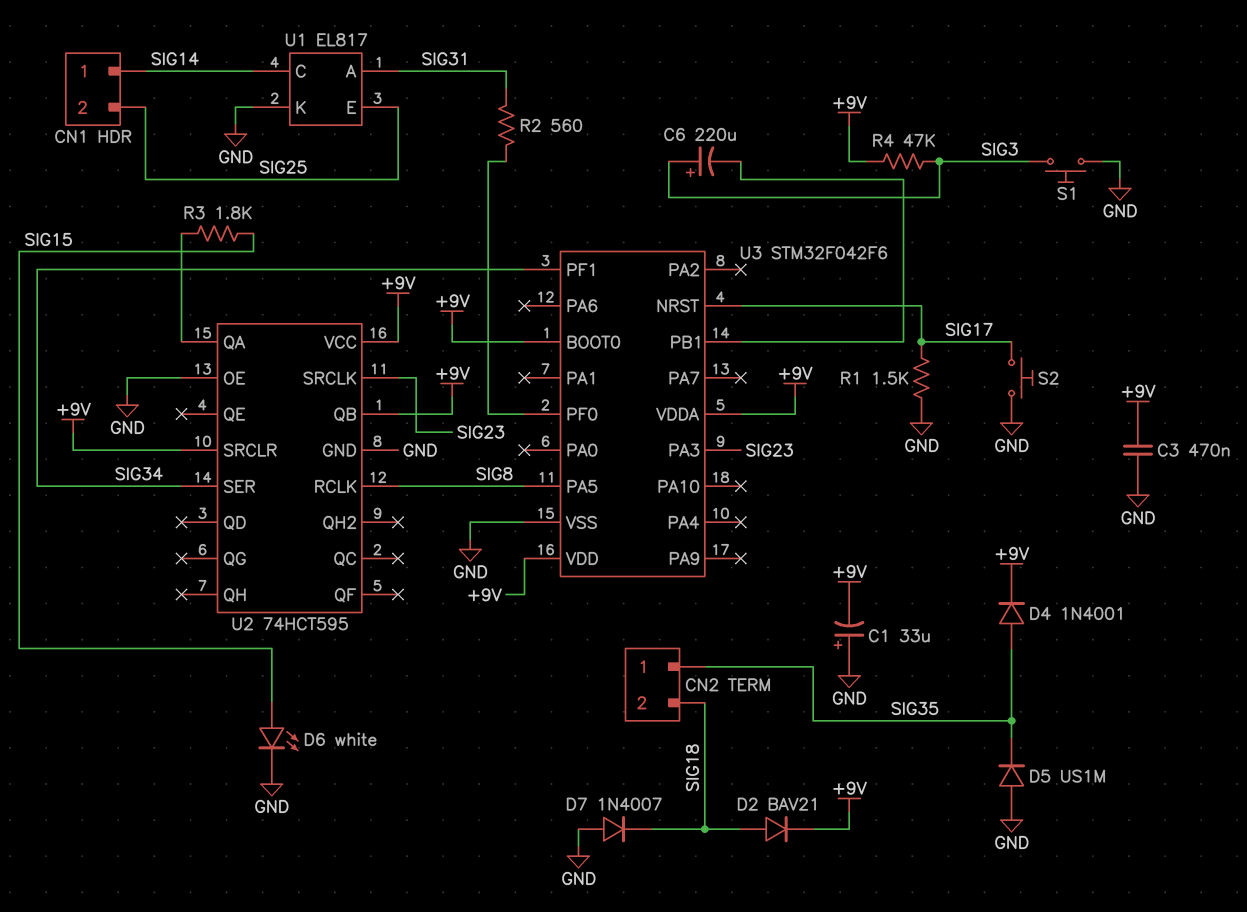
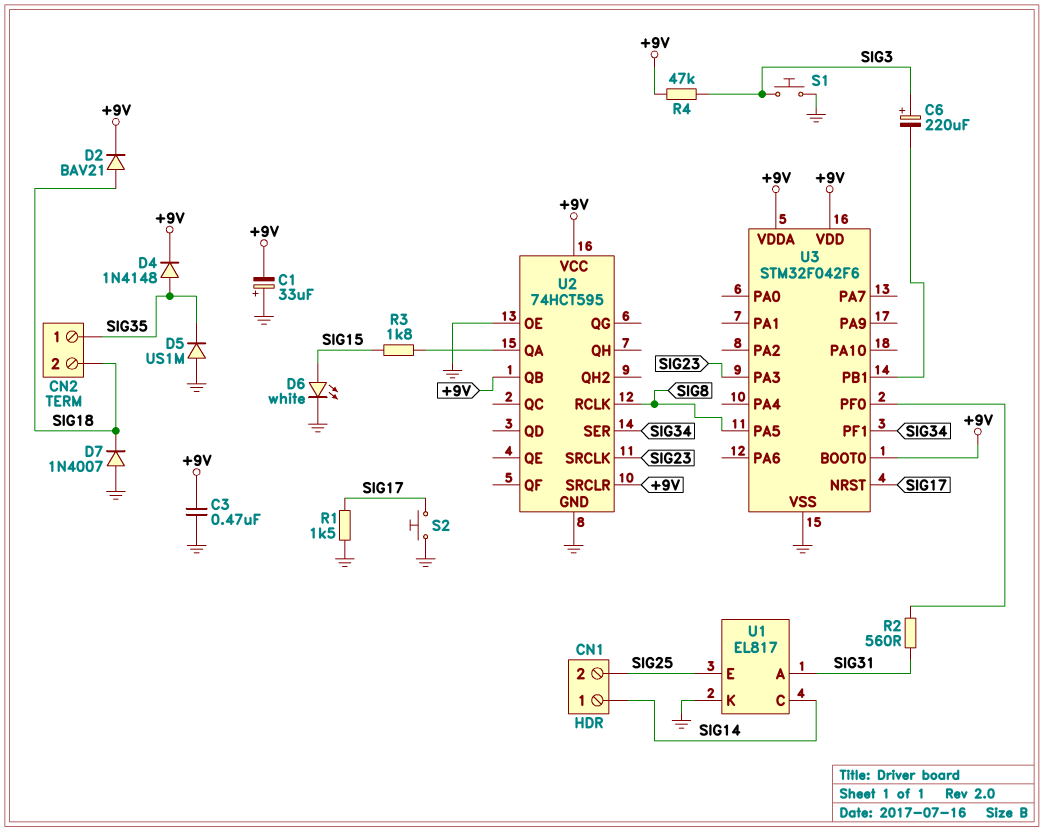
D4: diode 1N4001 (A SIG35, K +9V) -> diode 1N4148 (A SIG35, K +9V)

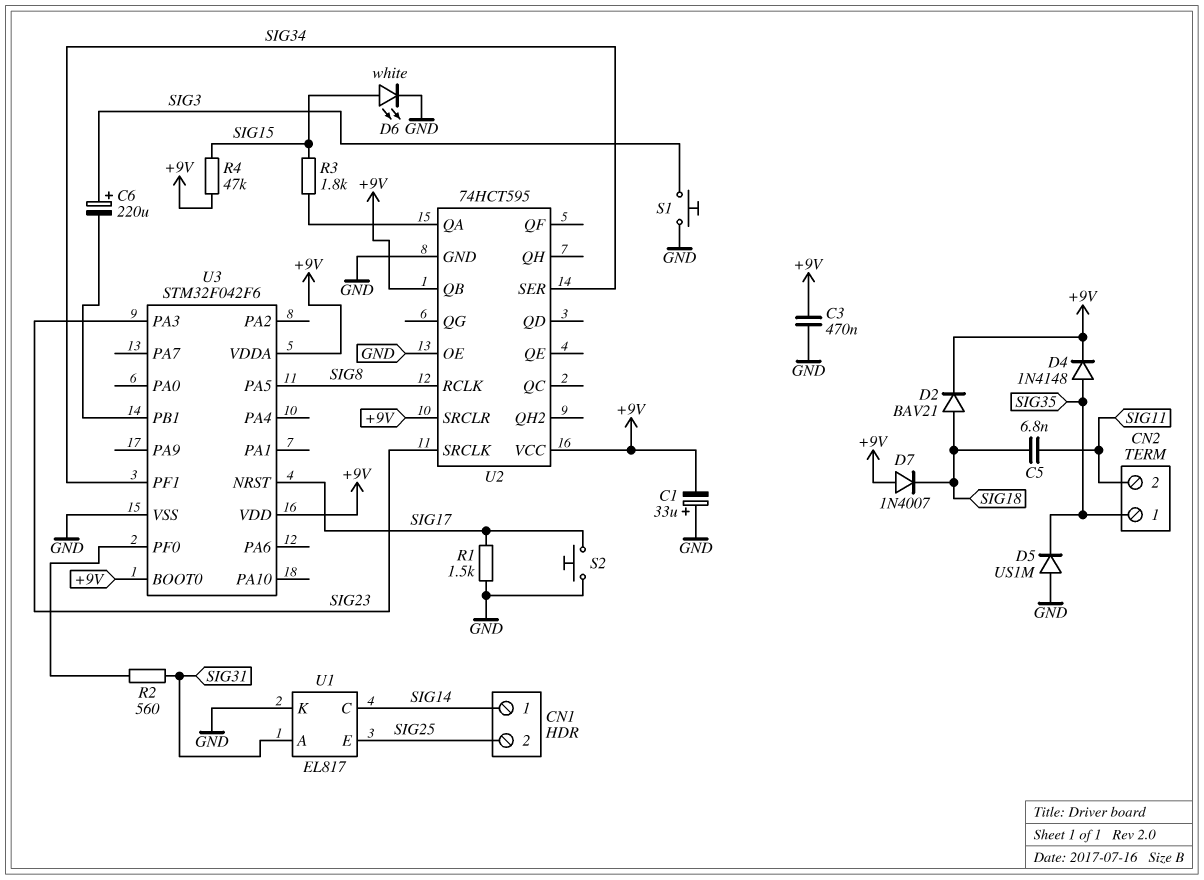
C5: none -> 6.8nF (SIG11, SIG18)
CN2 pin 2: SIG18 -> SIG11
D7: diode 1N4007 (A GND, K SIG18) -> diode 1N4007 (A +9V, K SIG18)
R4: 47k (+9V, SIG3) -> 47k (+9V, SIG15)

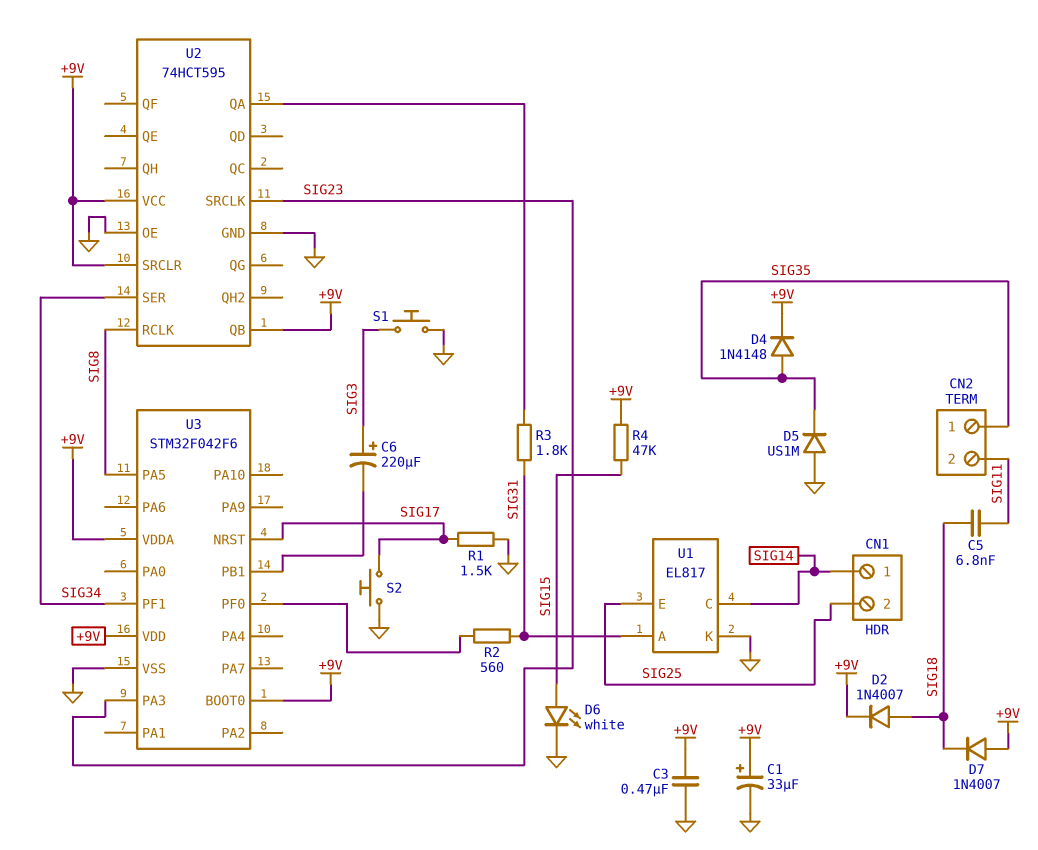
C1: 33uF (plus GND, minus +9V) -> 33uF (plus +9V, minus GND)
D2: diode BAV21 (A SIG18, K +9V) -> diode 1N4007 (A SIG18, K +9V)
R3: 1.8k (SIG15, U2/QA) -> 1.8k (SIG31, U2/QA)

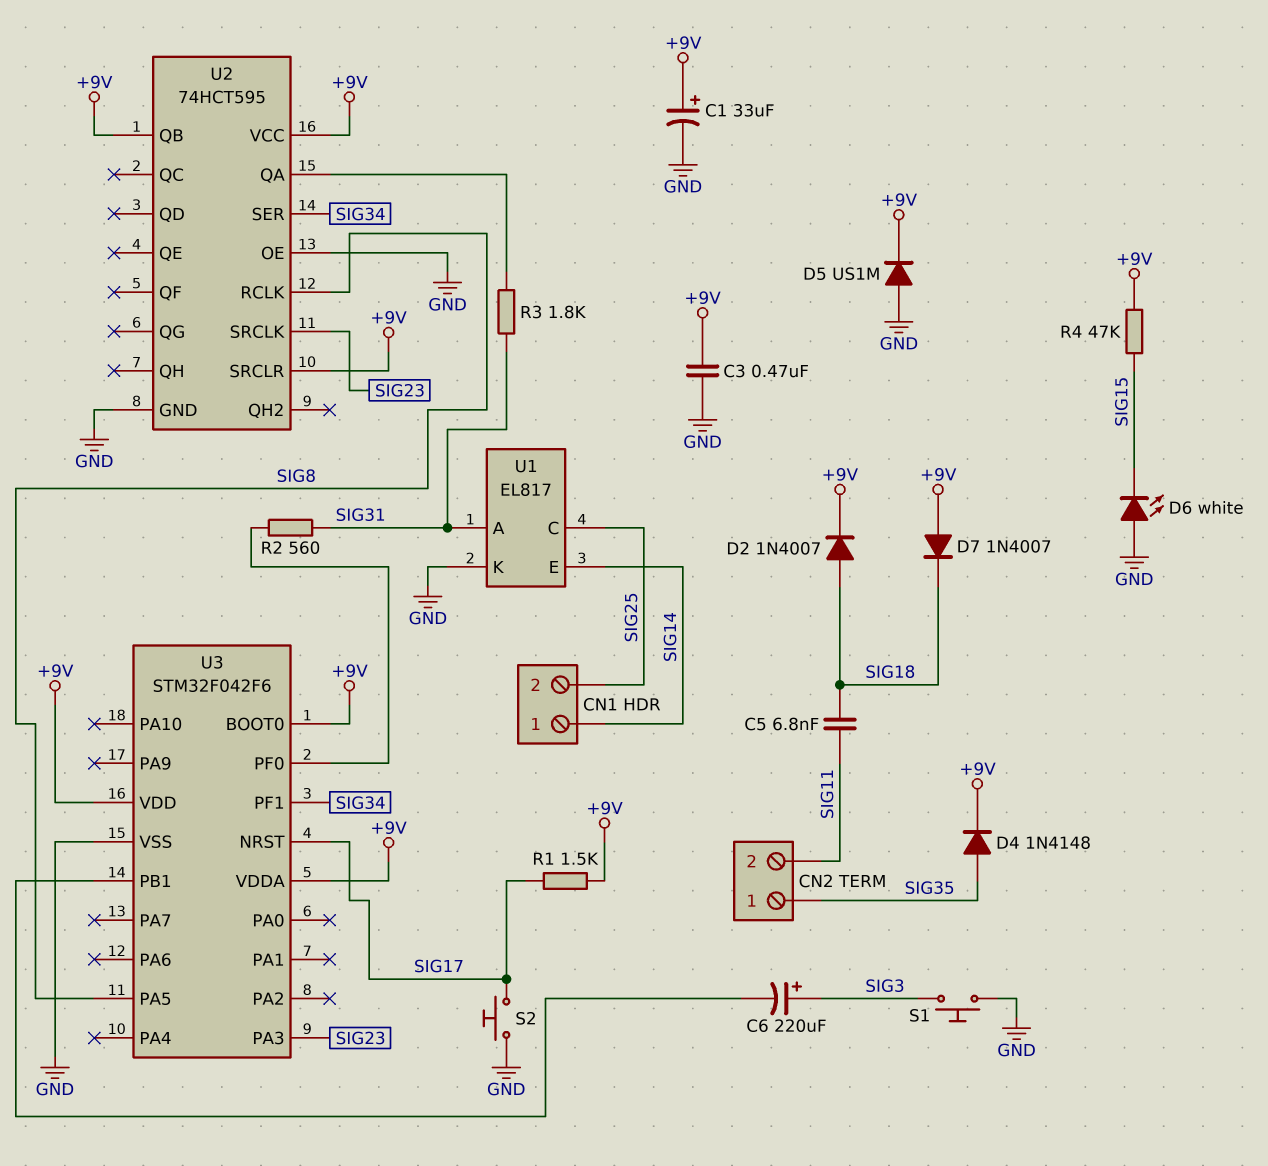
D5: diode US1M (A GND, K SIG35) -> diode US1M (A GND, K +9V)
D6: LED white (A SIG15, K GND) -> LED white (A GND, K SIG15)
R1: 1.5k (GND, SIG17) -> 1.5k (+9V, SIG17)
U1 pin C: SIG14 -> SIG25
U1 pin E: SIG25 -> SIG14

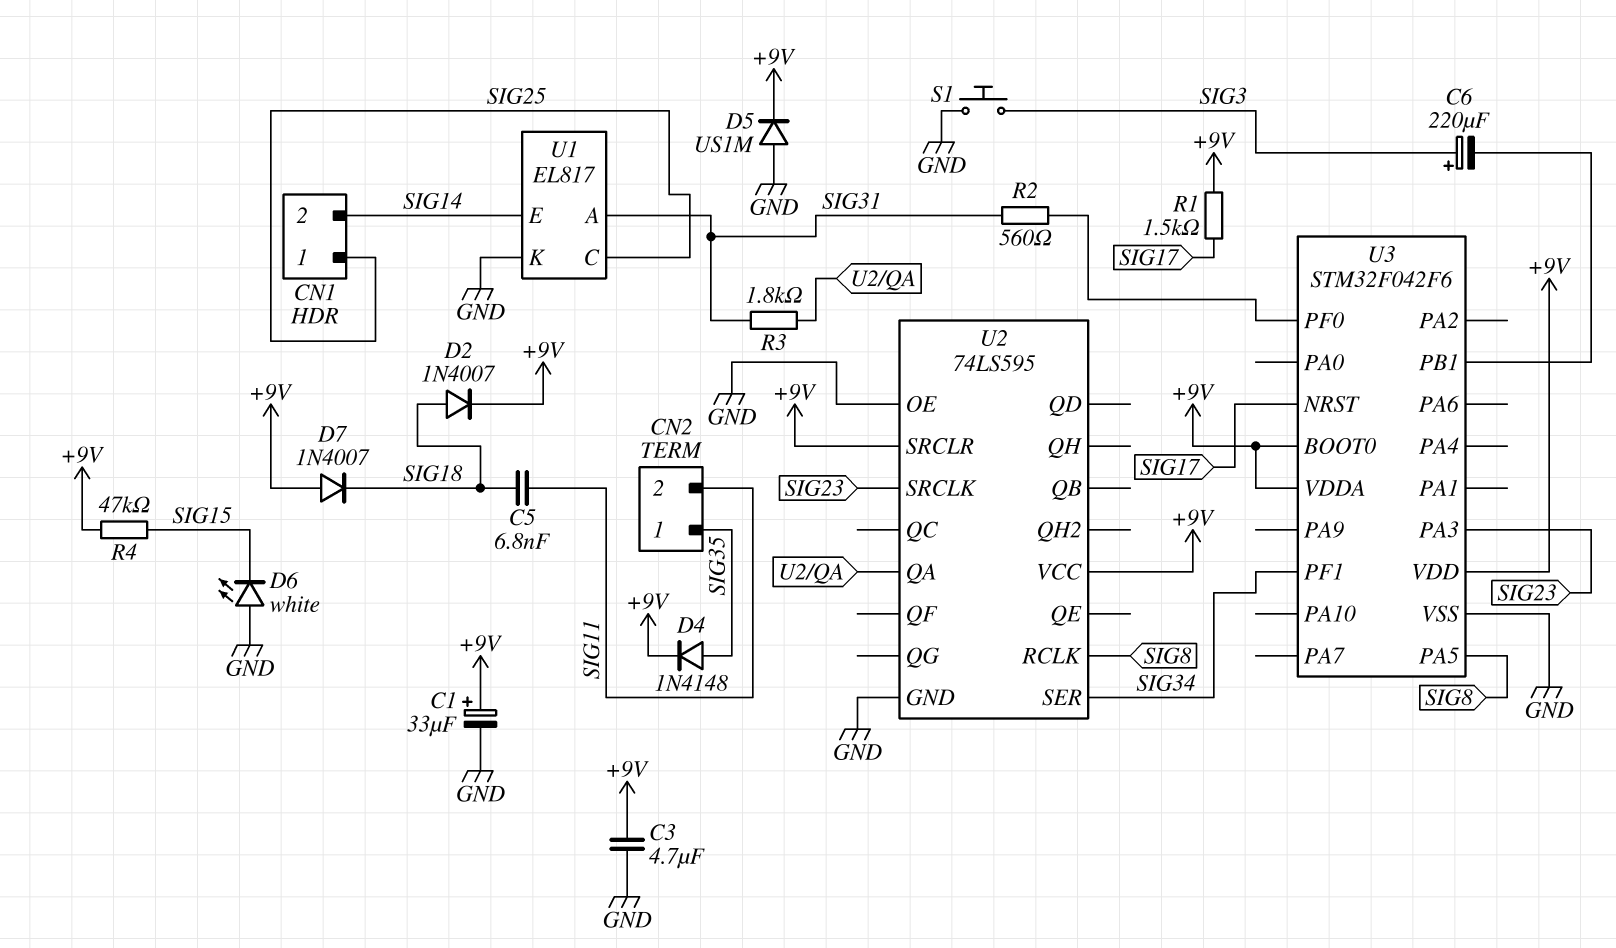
C3: 470nF (+9V, GND) -> 4.7uF (+9V, GND)
CN1 pin 1: SIG14 -> SIG25
CN1 pin 2: SIG25 -> SIG14
S2: button (GND, SIG17) -> none
U2: 74HCT595 -> 74LS595
U2 pin QB: +9V -> none

